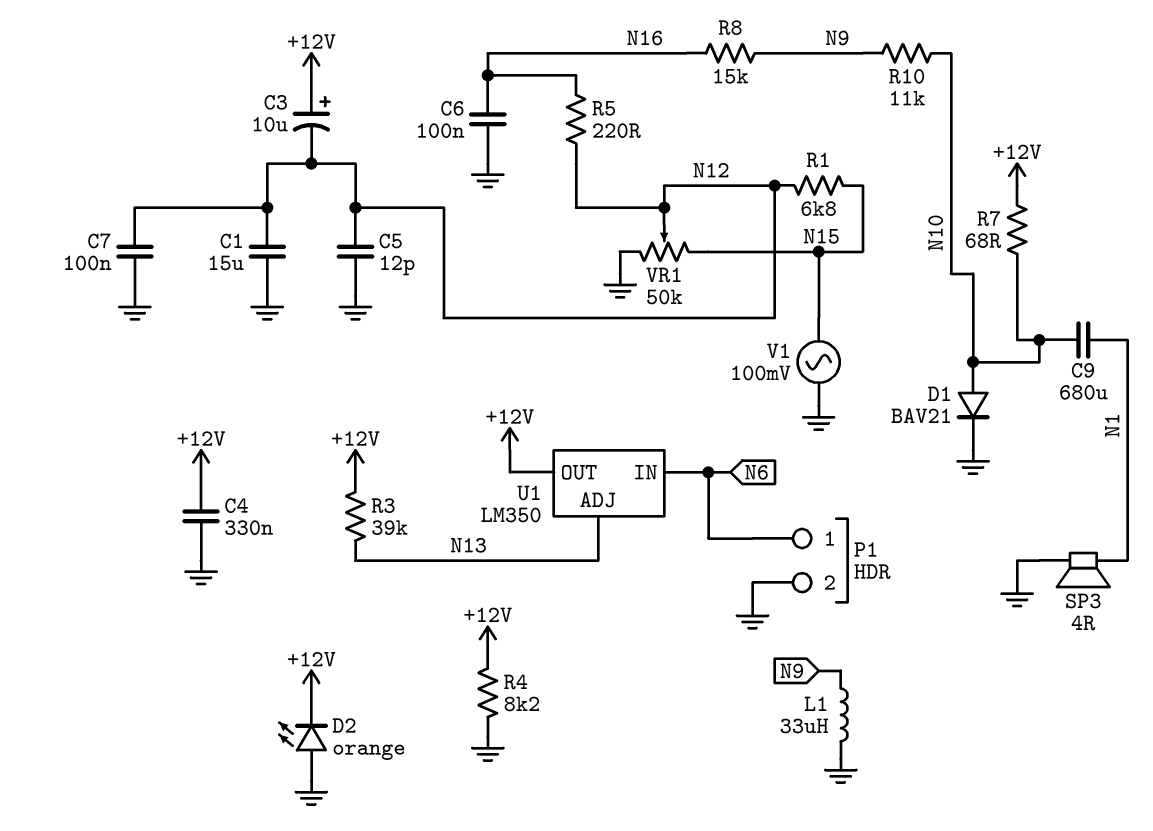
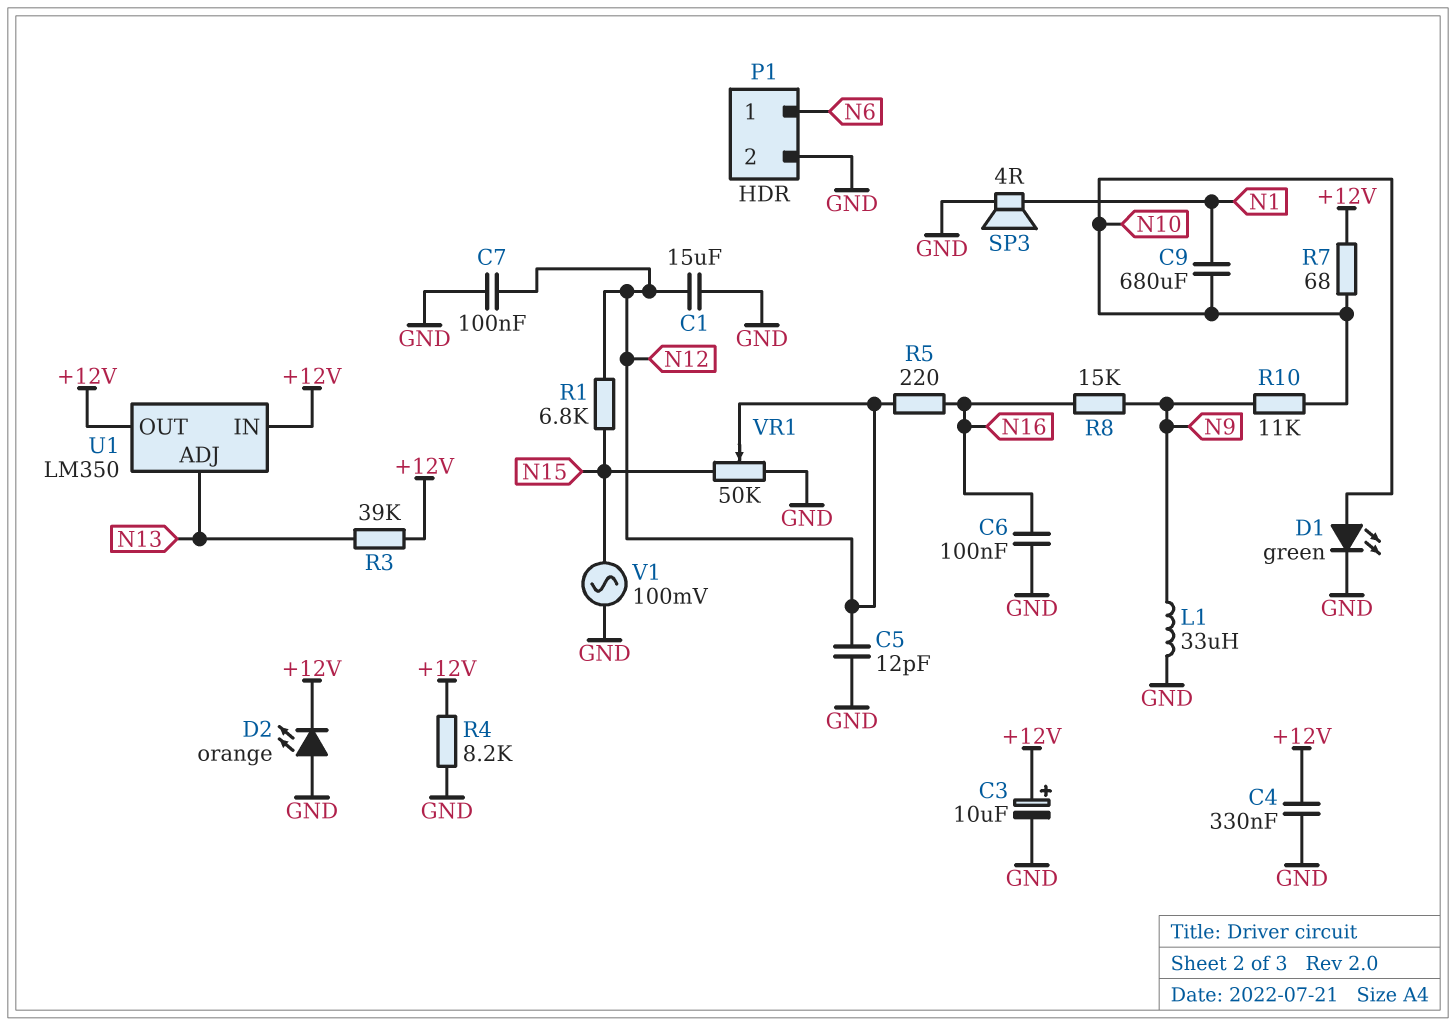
C3: 10uF (plus +12V, minus N12) -> 10uF (plus +12V, minus GND)
D1: diode BAV21 (A N10, K GND) -> LED green (A N10, K GND)
U1 pin IN: N6 -> +12V

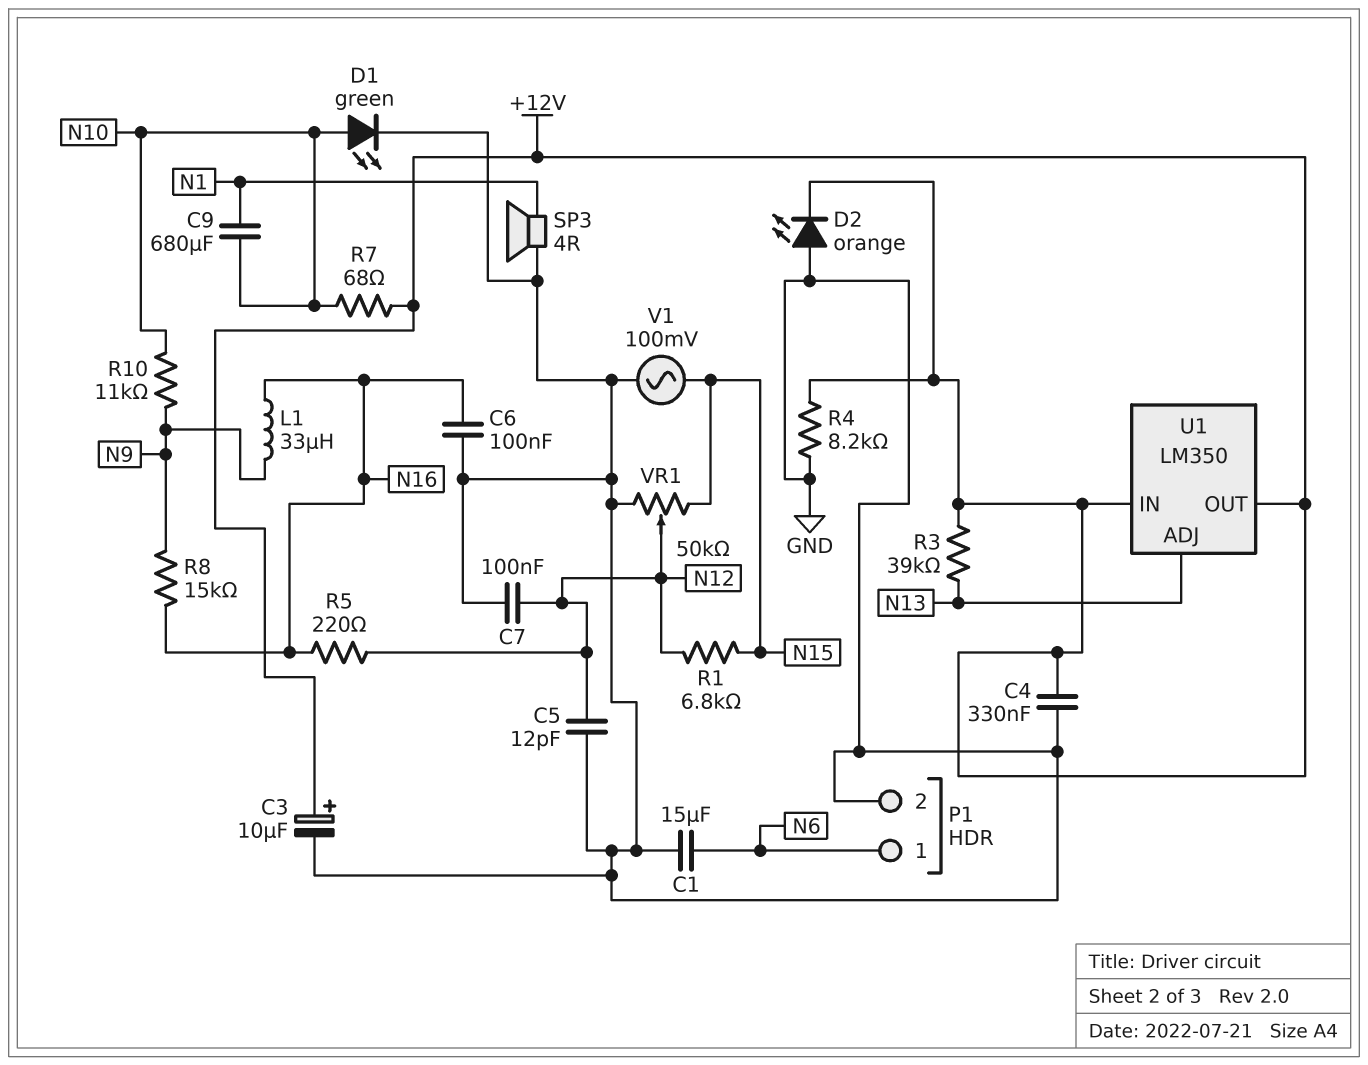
C1: 15uF (GND, N12) -> 15uF (GND, N6)
L1: 33uH (GND, N9) -> 33uH (N9, N16)

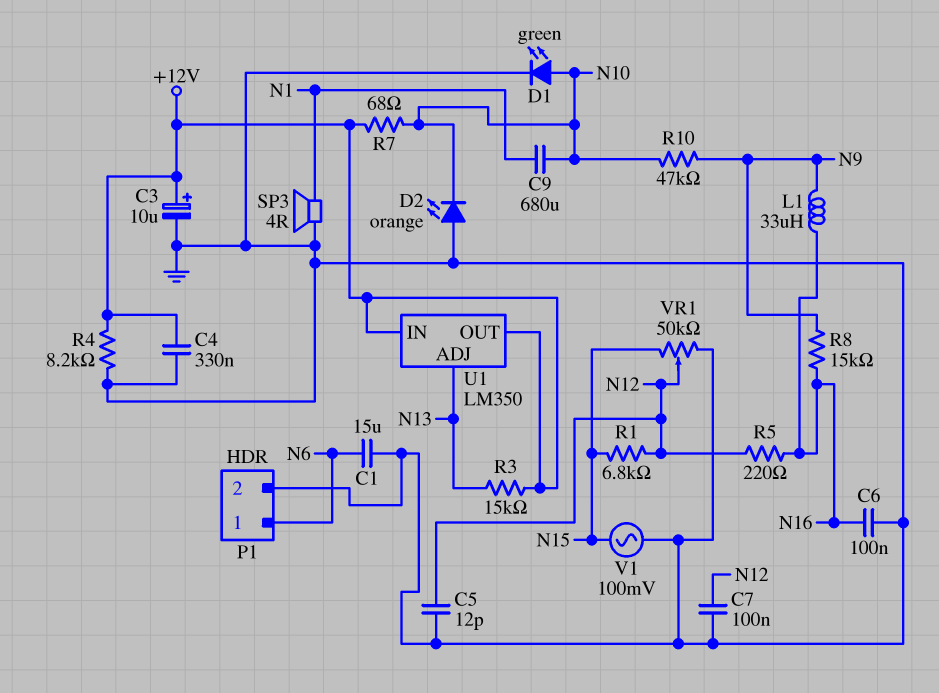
D2: LED orange (A GND, K +12V) -> LED orange (A GND, K N10)
R3: 39k (+12V, N13) -> 15k (+12V, N13)
R10: 11k (N9, N10) -> 47k (N9, N10)

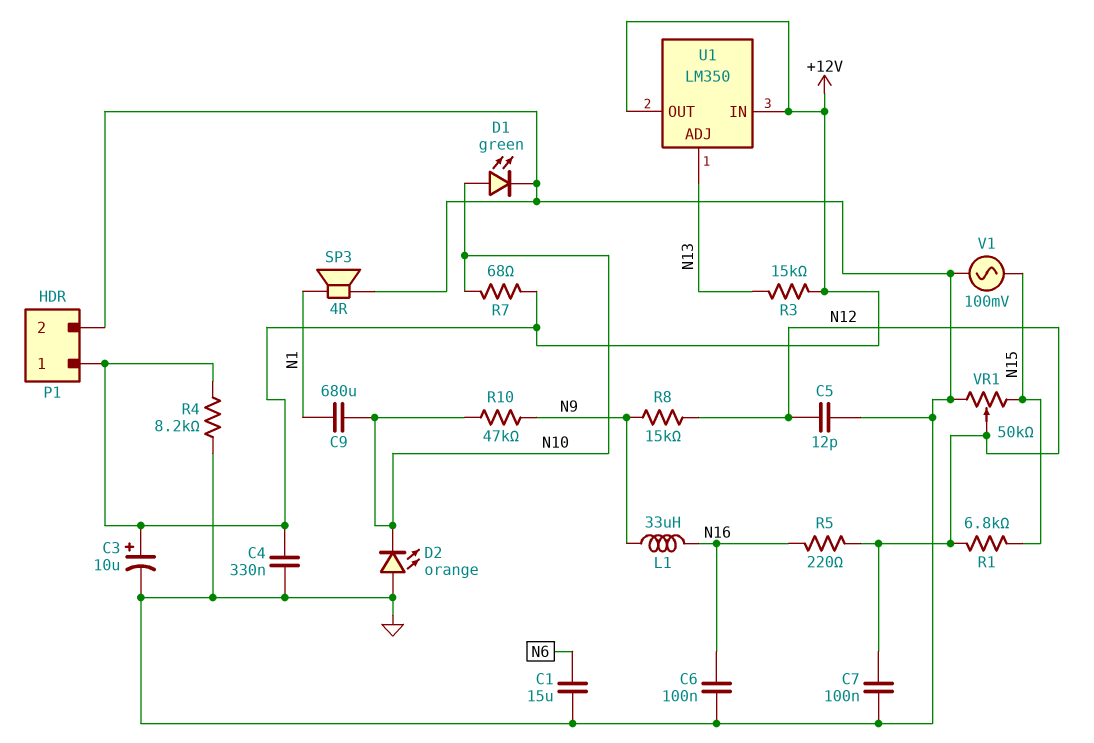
P1 pin 1: N6 -> +12V
R8: 15k (N9, N16) -> 15k (N9, N12)

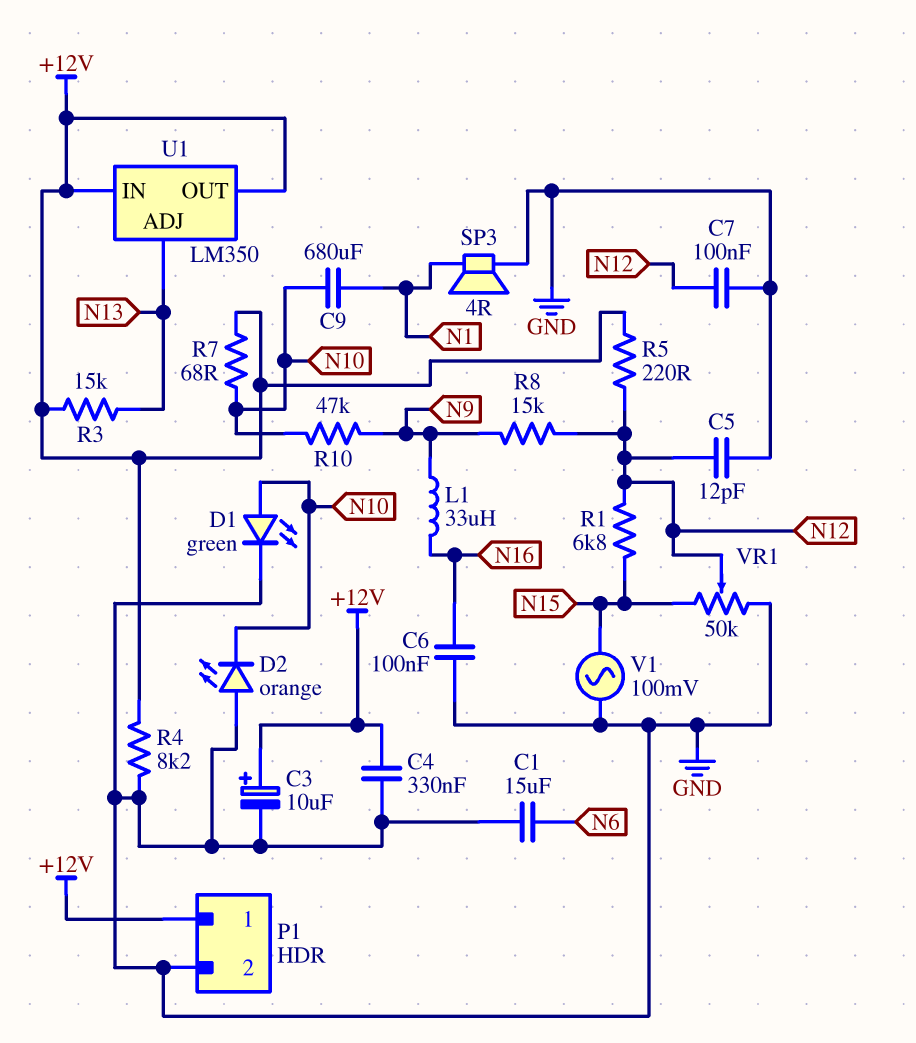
R5: 220 (N12, N16) -> 220 (+12V, N12)

